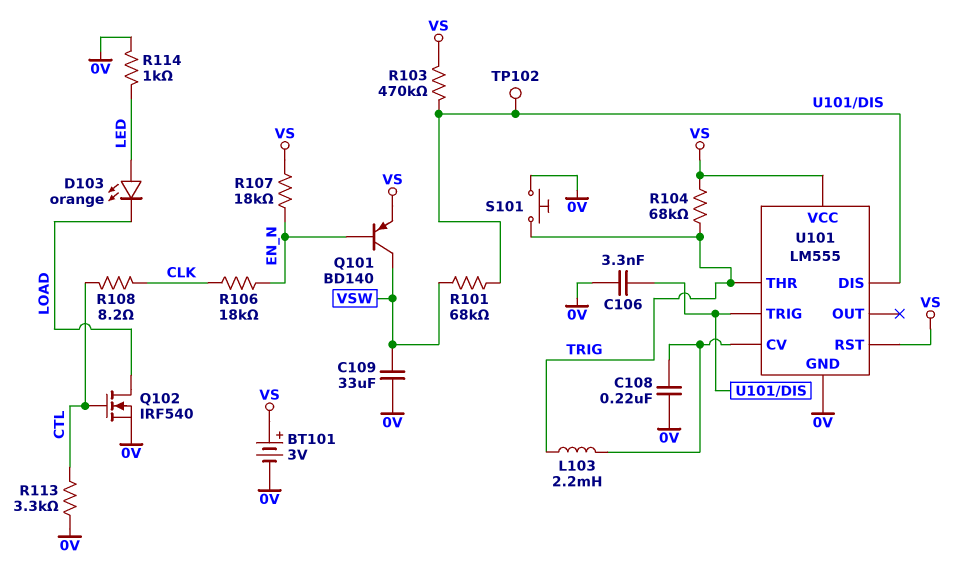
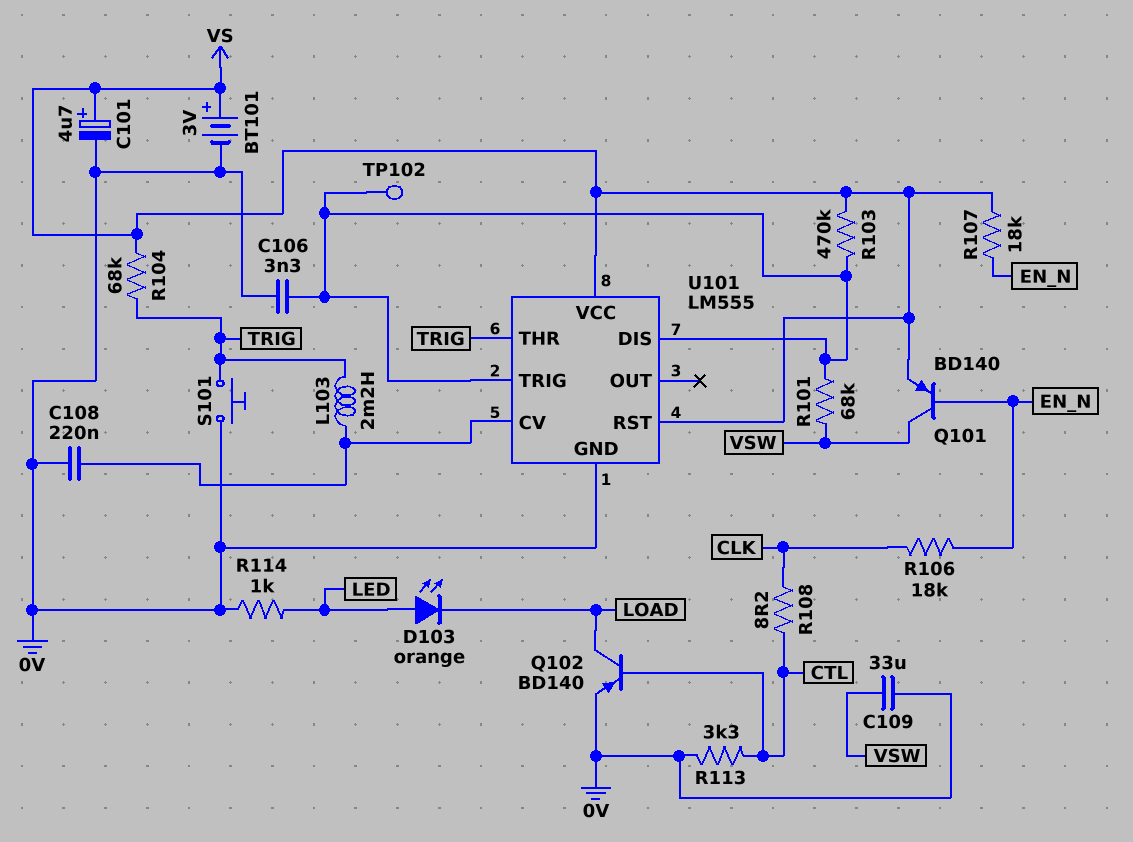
C101: none -> 4.7uF (plus VS, minus 0V)
Q102: NMOS IRF540 (G CTL, D LOAD, S 0V) -> PNP BD140 (B CTL, C LOAD, E 0V)

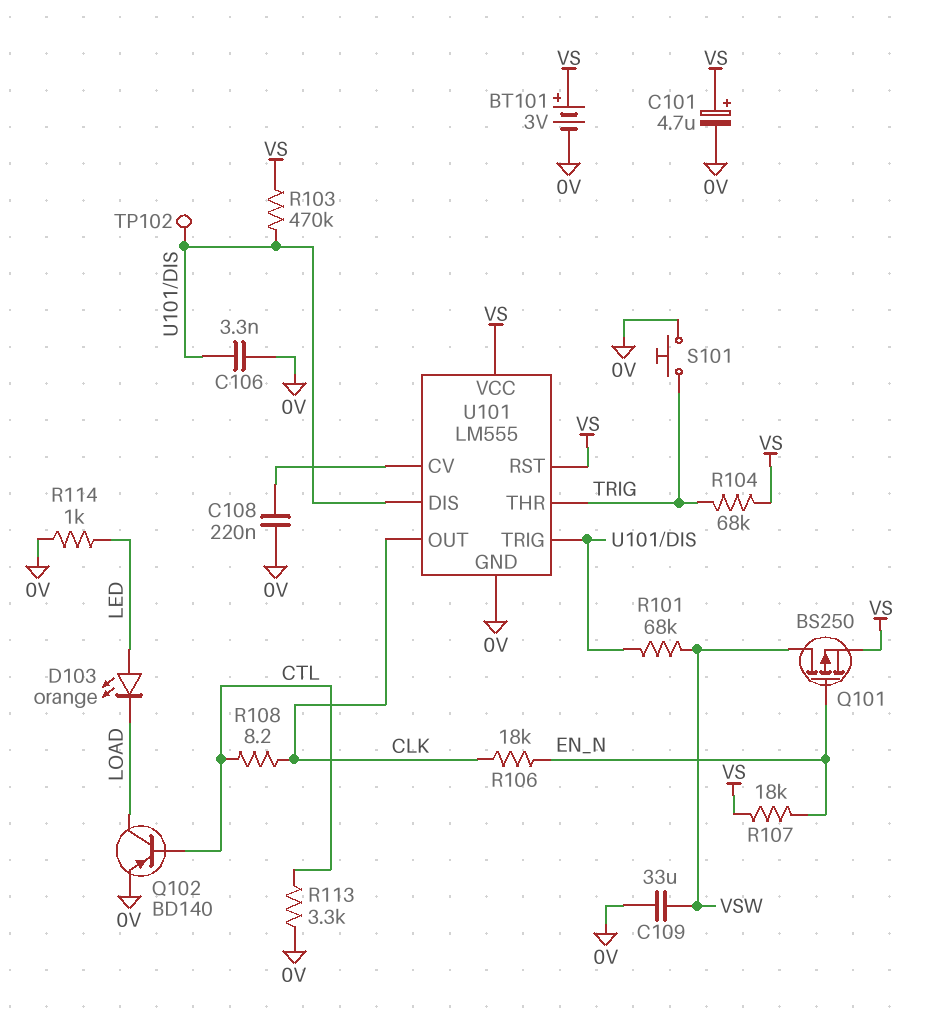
L103: 2.2mH (TRIG, U101/CV) -> none
Q101: PNP BD140 (B EN_N, C VSW, E VS) -> PMOS BS250 (G EN_N, D VSW, S VS)
U101 pin OUT: none -> CLK

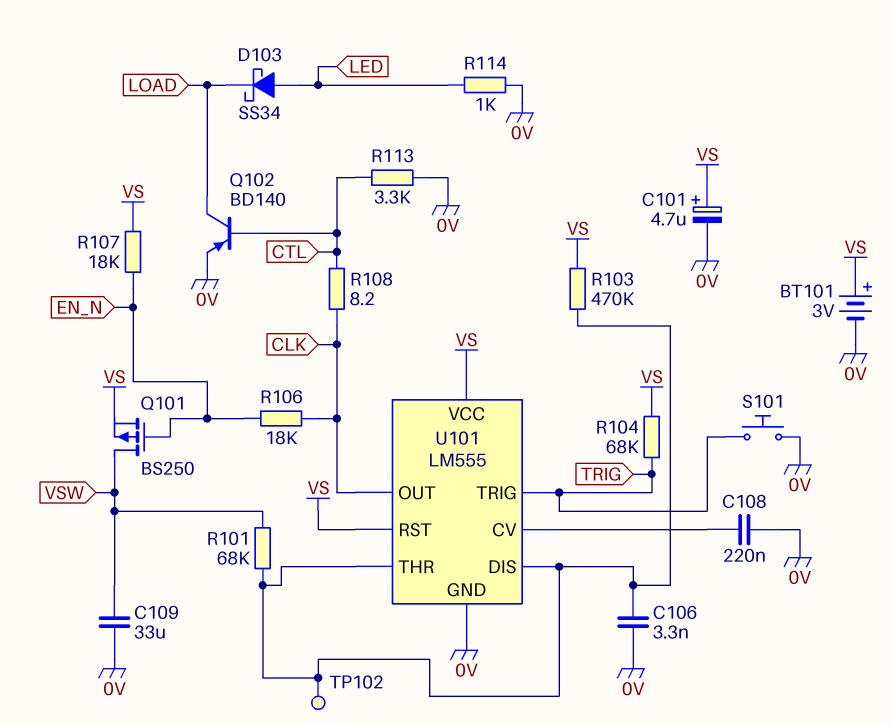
D103: LED orange (A LED, K LOAD) -> schottky SS34 (A LED, K LOAD)
U101 pin THR: TRIG -> U101/DIS
U101 pin TRIG: U101/DIS -> TRIG

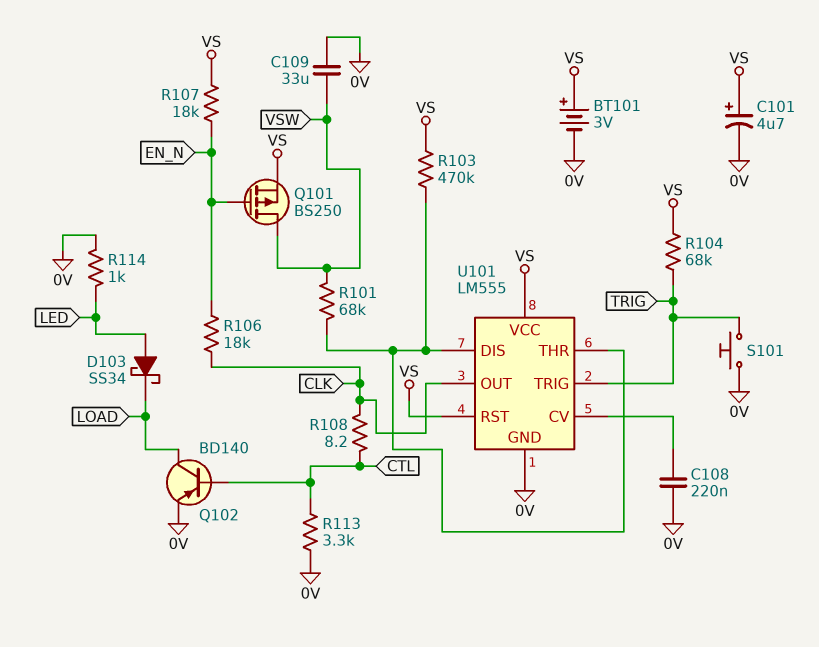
C106: 3.3nF (0V, U101/DIS) -> none
TP102: test point (U101/DIS) -> none

